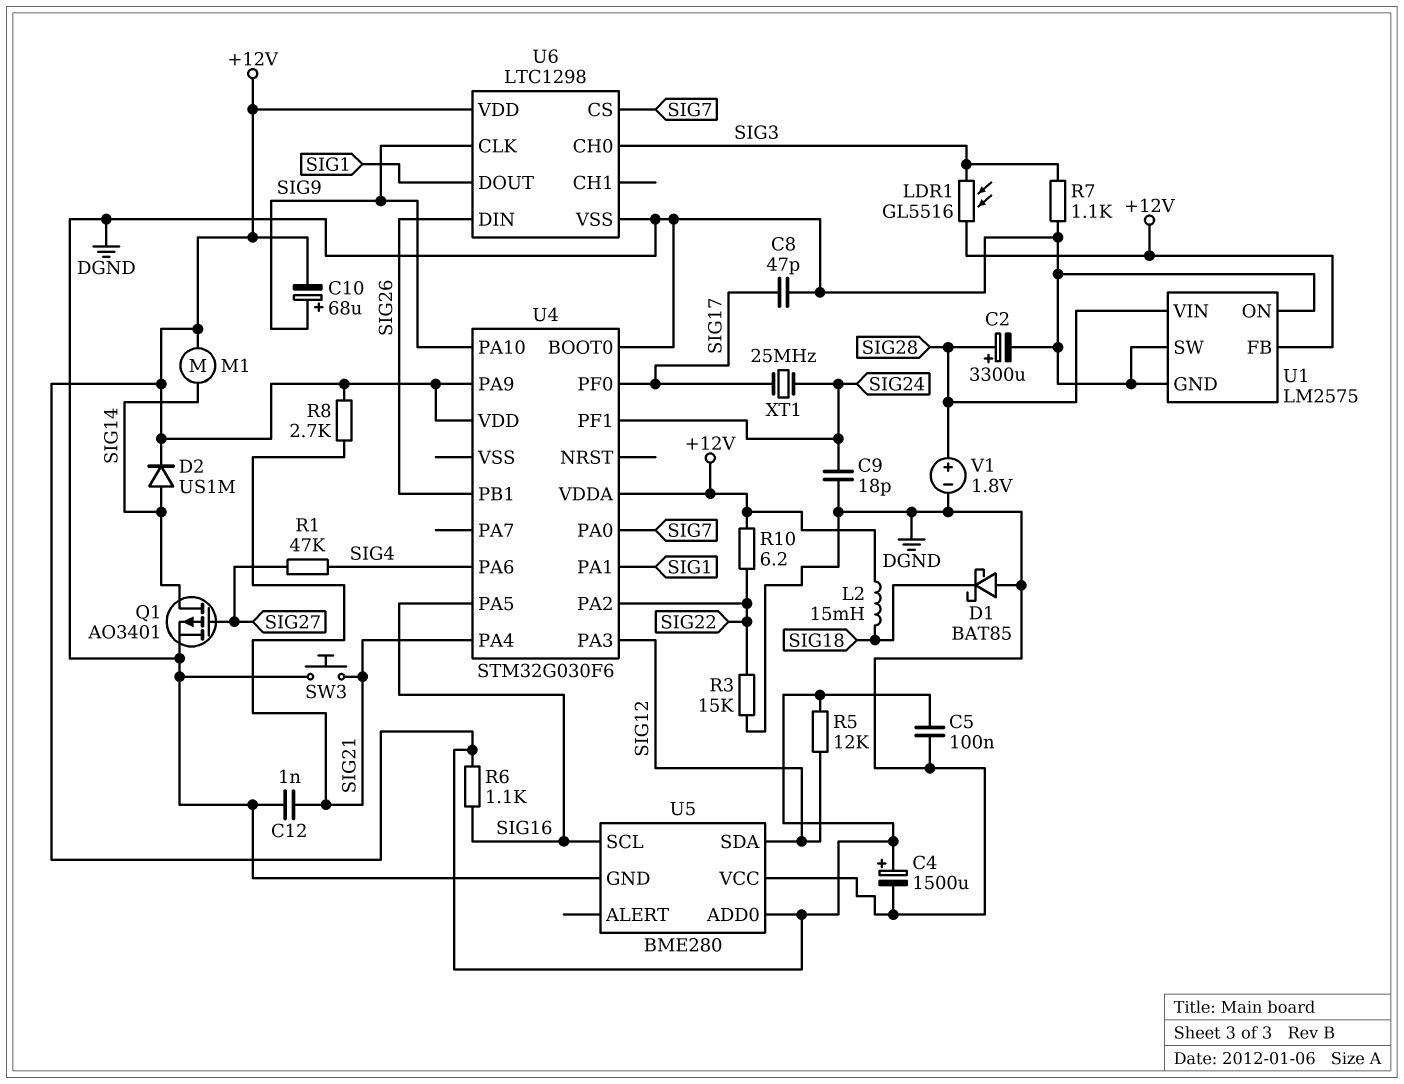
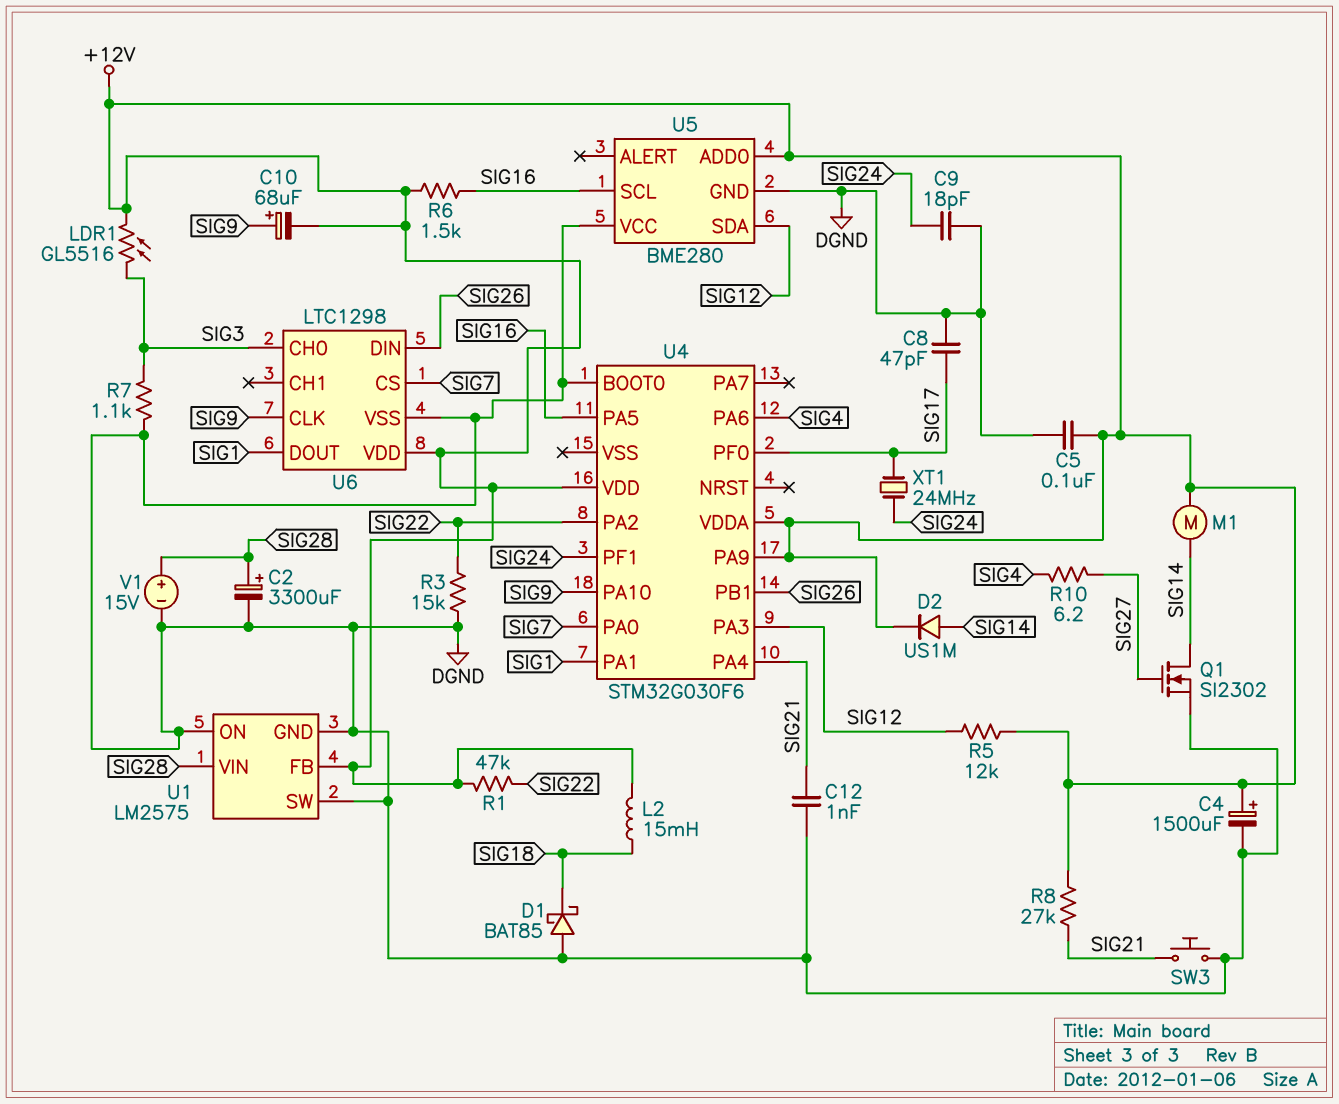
Q1: PMOS AO3401 (G SIG27, D SIG14, S DGND) -> NMOS SI2302 (G SIG27, D SIG14, S DGND)
R1: 47k (SIG4, SIG27) -> 47k (+12V, SIG22)
R6: 1.1k (+12V, SIG16) -> 1.5k (+12V, SIG16)
R8: 2.7k (+12V, SIG21) -> 27k (+12V, SIG21)
R10: 6.2 (+12V, SIG22) -> 6.2 (SIG4, SIG27)
V1: 1.8V (plus SIG28, minus DGND) -> 15V (plus SIG28, minus DGND)
XT1: 25MHz (SIG17, SIG24) -> 24MHz (SIG17, SIG24)

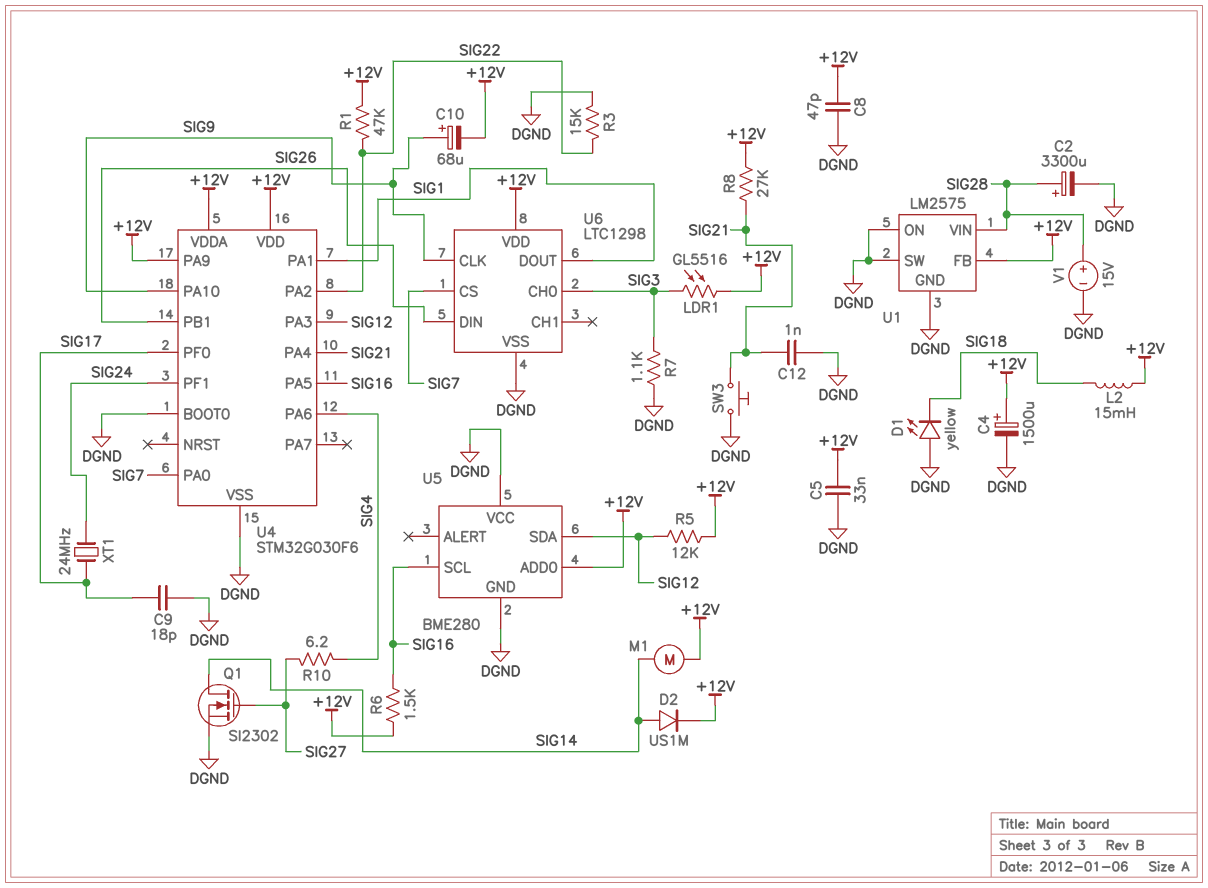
C5: 100nF (+12V, DGND) -> 33nF (+12V, DGND)
C8: 47pF (DGND, SIG17) -> 47pF (+12V, DGND)
C9: 18pF (DGND, SIG24) -> 18pF (DGND, SIG17)
D1: schottky BAT85 (A DGND, K SIG18) -> LED yellow (A DGND, K SIG18)
U4 pin VSS: none -> DGND

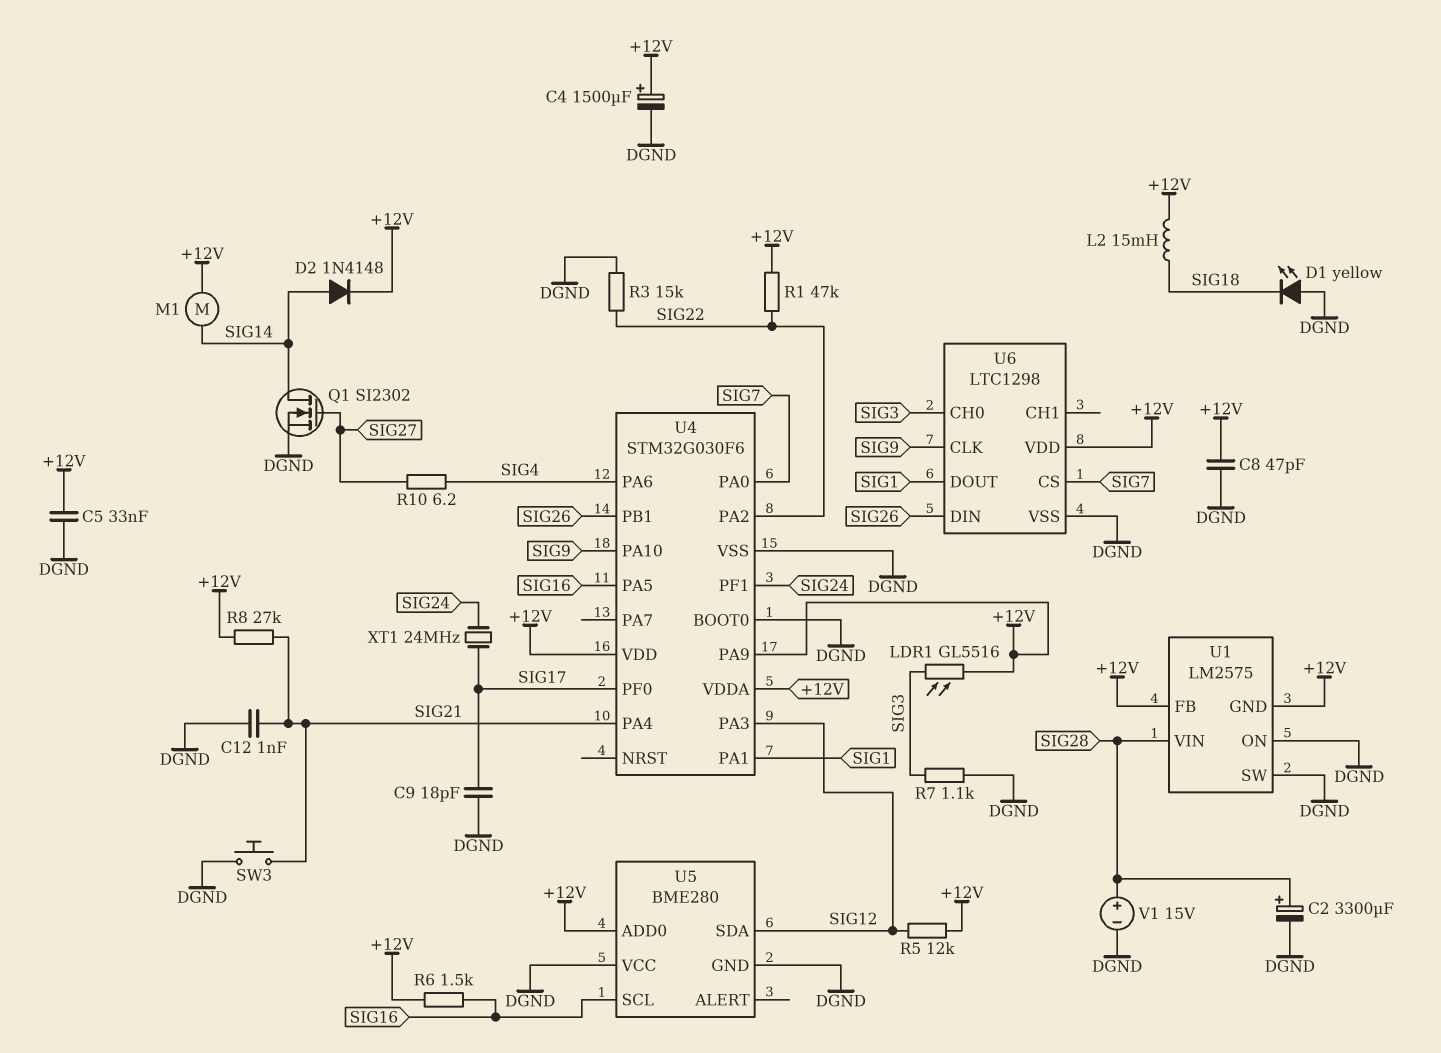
C10: 68uF (plus SIG9, minus +12V) -> none
D2: diode US1M (A SIG14, K +12V) -> diode 1N4148 (A SIG14, K +12V)
U1 pin GND: DGND -> +12V

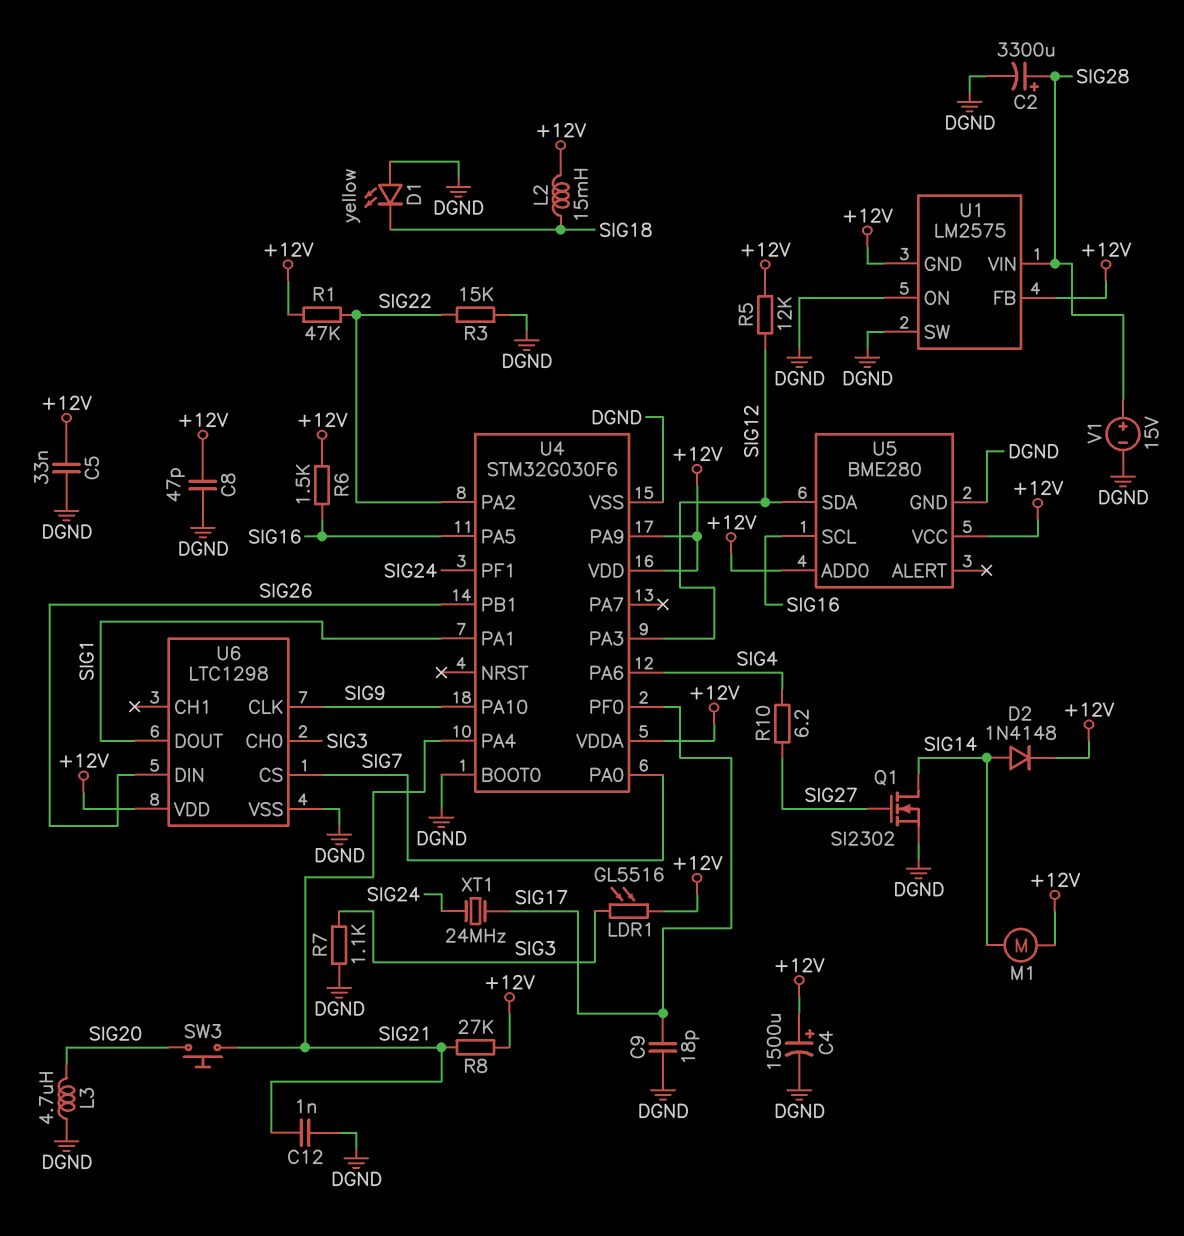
L3: none -> 4.7uH (DGND, SIG20)
SW3: button (DGND, SIG21) -> button (SIG20, SIG21)
U5 pin VCC: DGND -> +12V

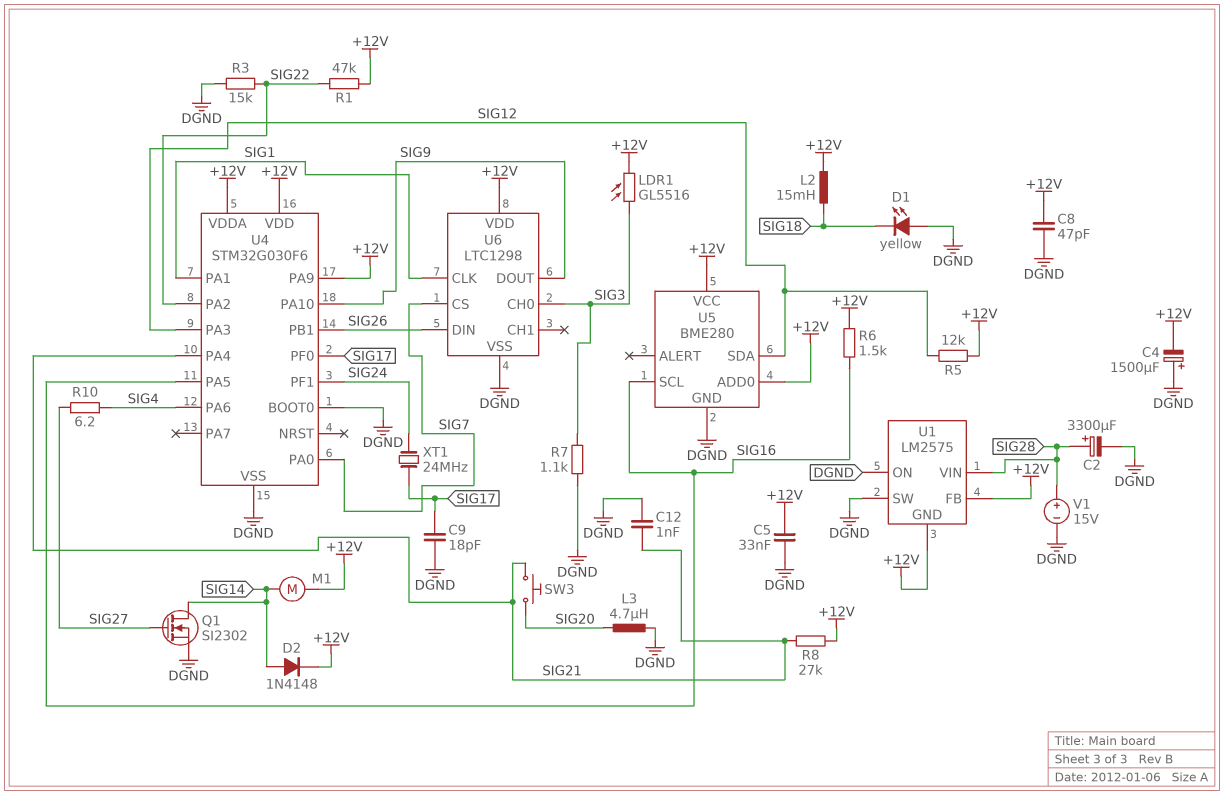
C4: 1500uF (plus +12V, minus DGND) -> 1500uF (plus DGND, minus +12V)
U6 pin CLK: SIG9 -> SIG1
U6 pin DOUT: SIG1 -> SIG9

